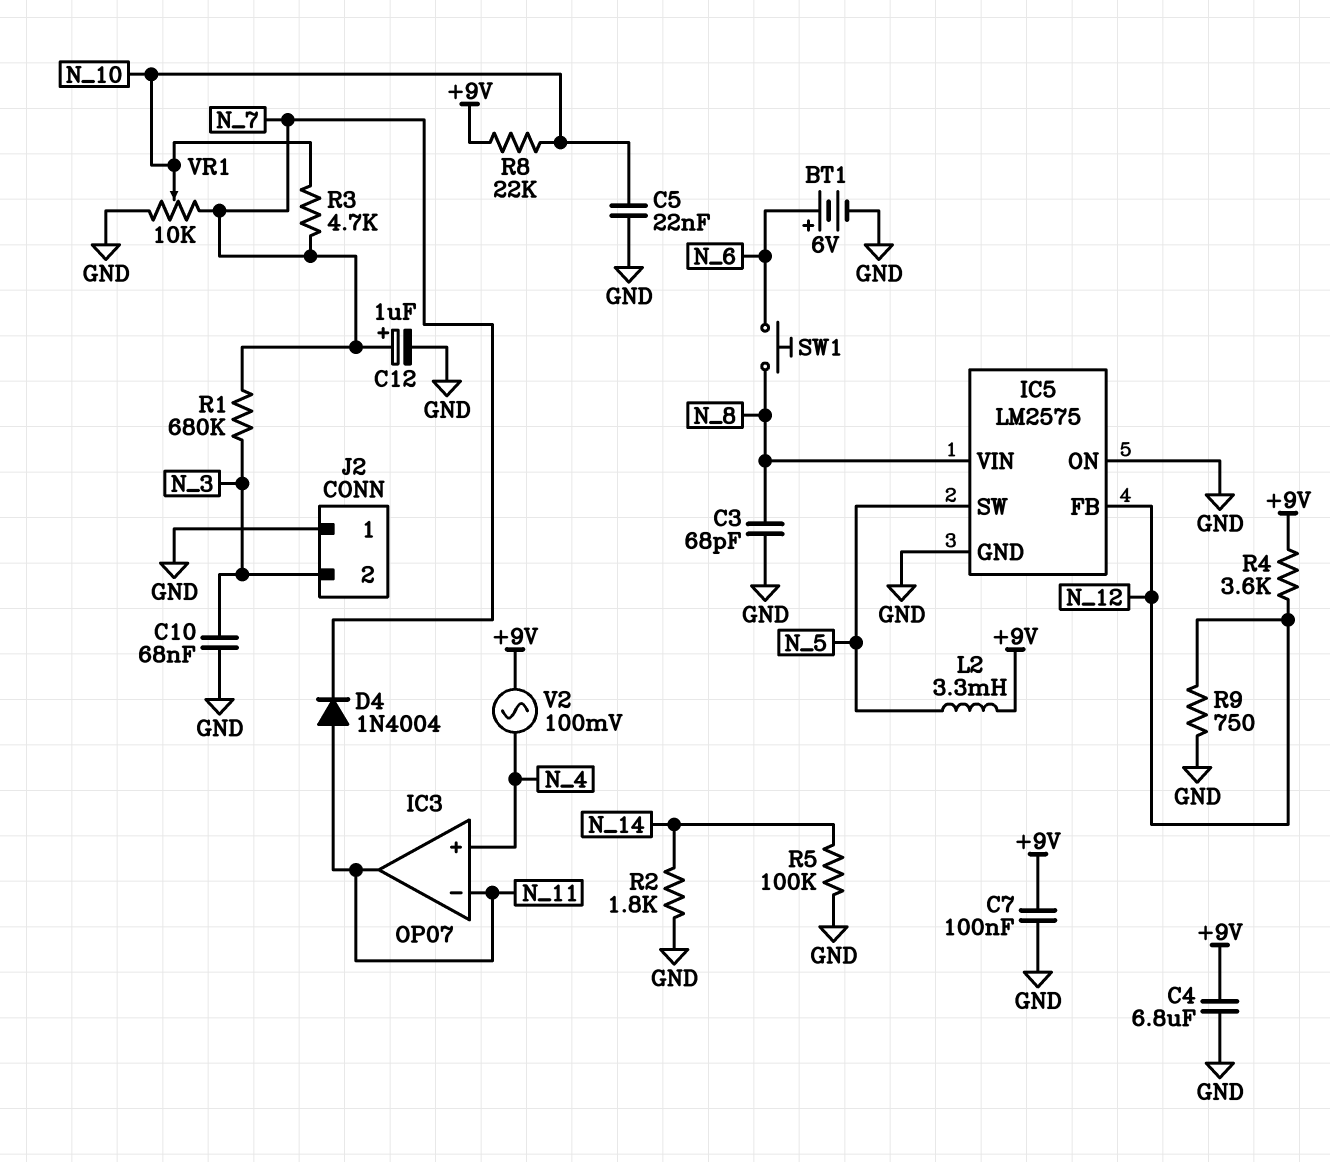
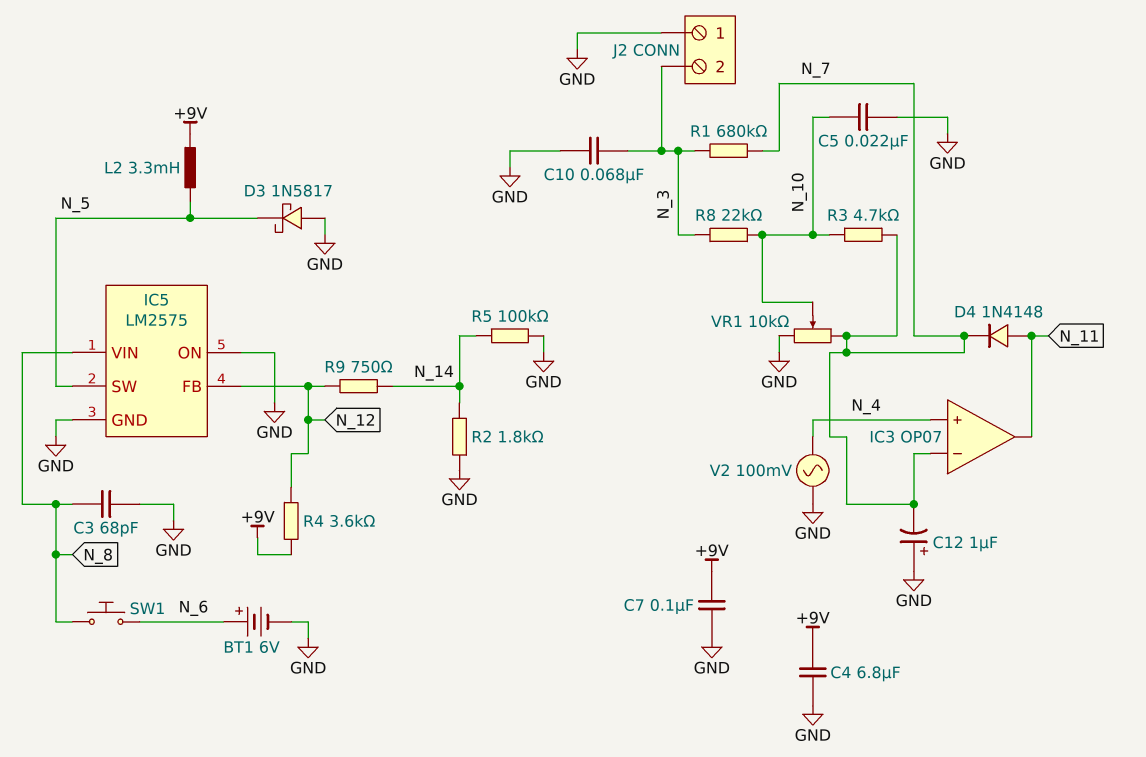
C12: 1uF (plus N_7, minus GND) -> 1uF (plus GND, minus N_7)
D3: none -> schottky 1N5817 (A GND, K N_5)
D4: diode 1N4004 (A N_11, K N_7) -> diode 1N4148 (A N_11, K N_7)
IC3 pin in-: N_11 -> N_7
R8: 22k (+9V, N_10) -> 22k (N_3, N_10)
R9: 750 (GND, N_12) -> 750 (N_12, N_14)
V2: AC 100mV (+9V, N_4) -> AC 100mV (GND, N_4)

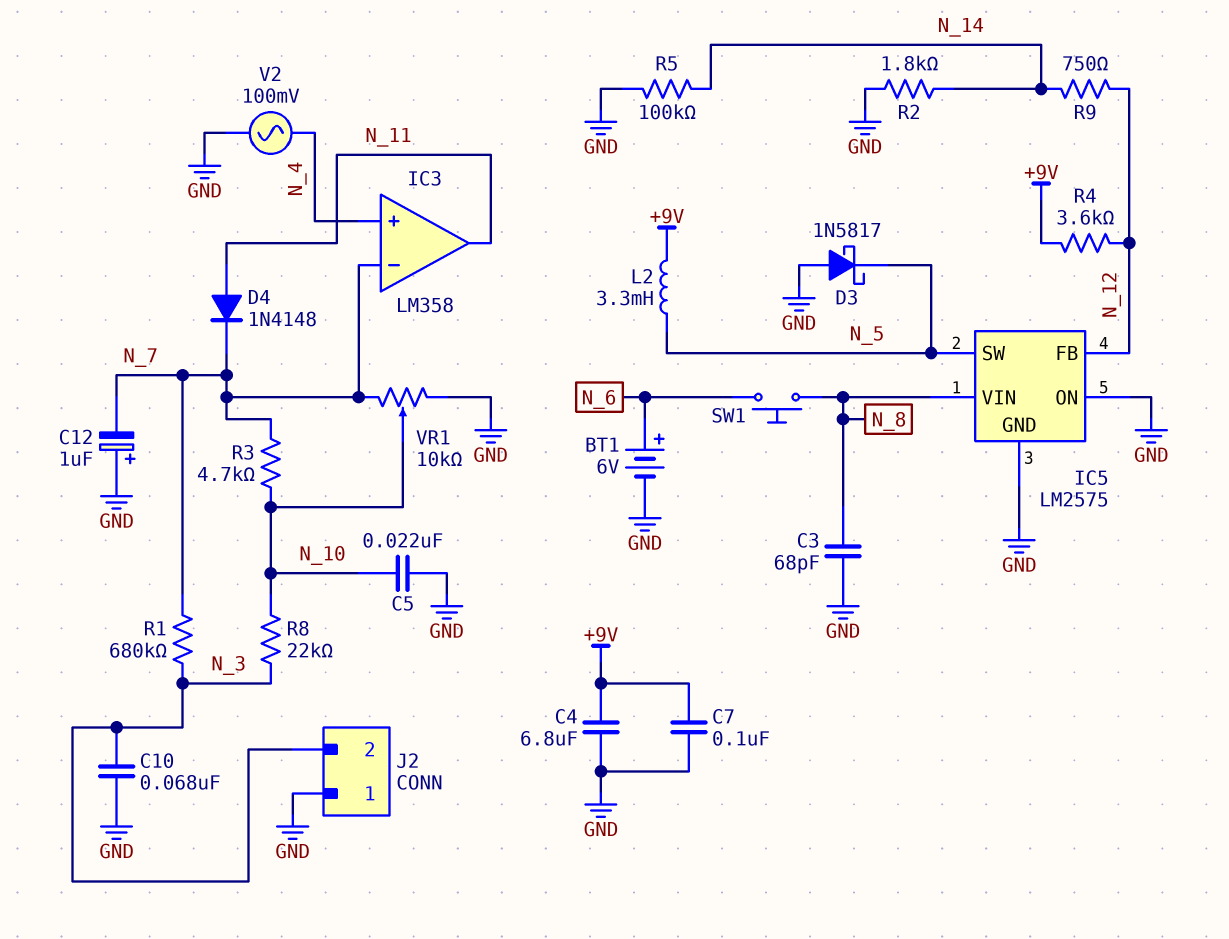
IC3: OP07 -> LM358

